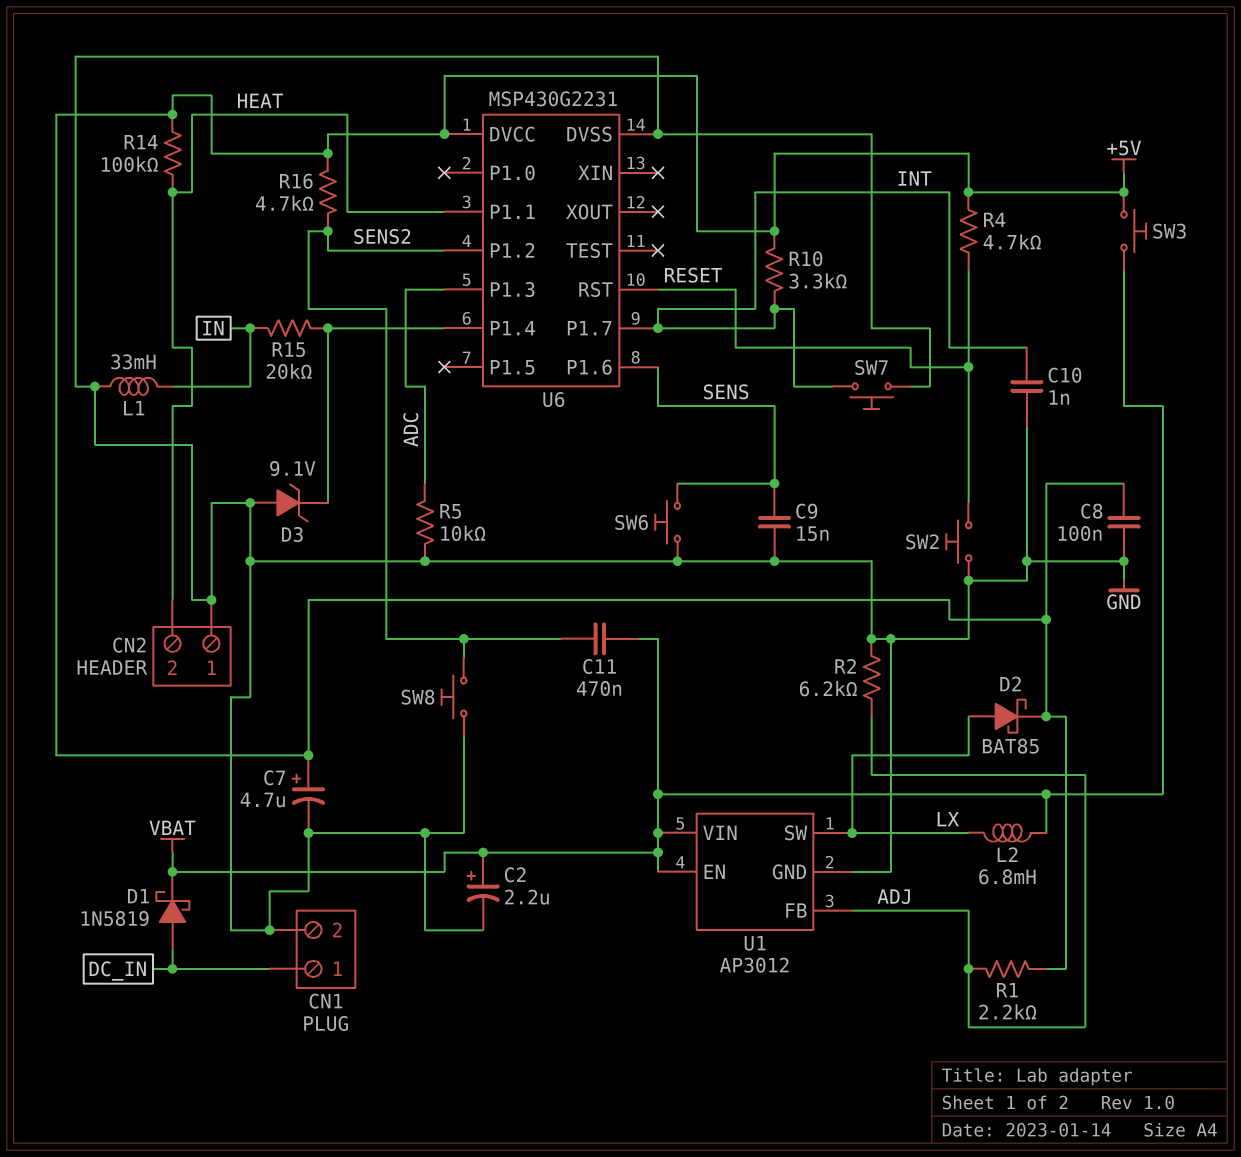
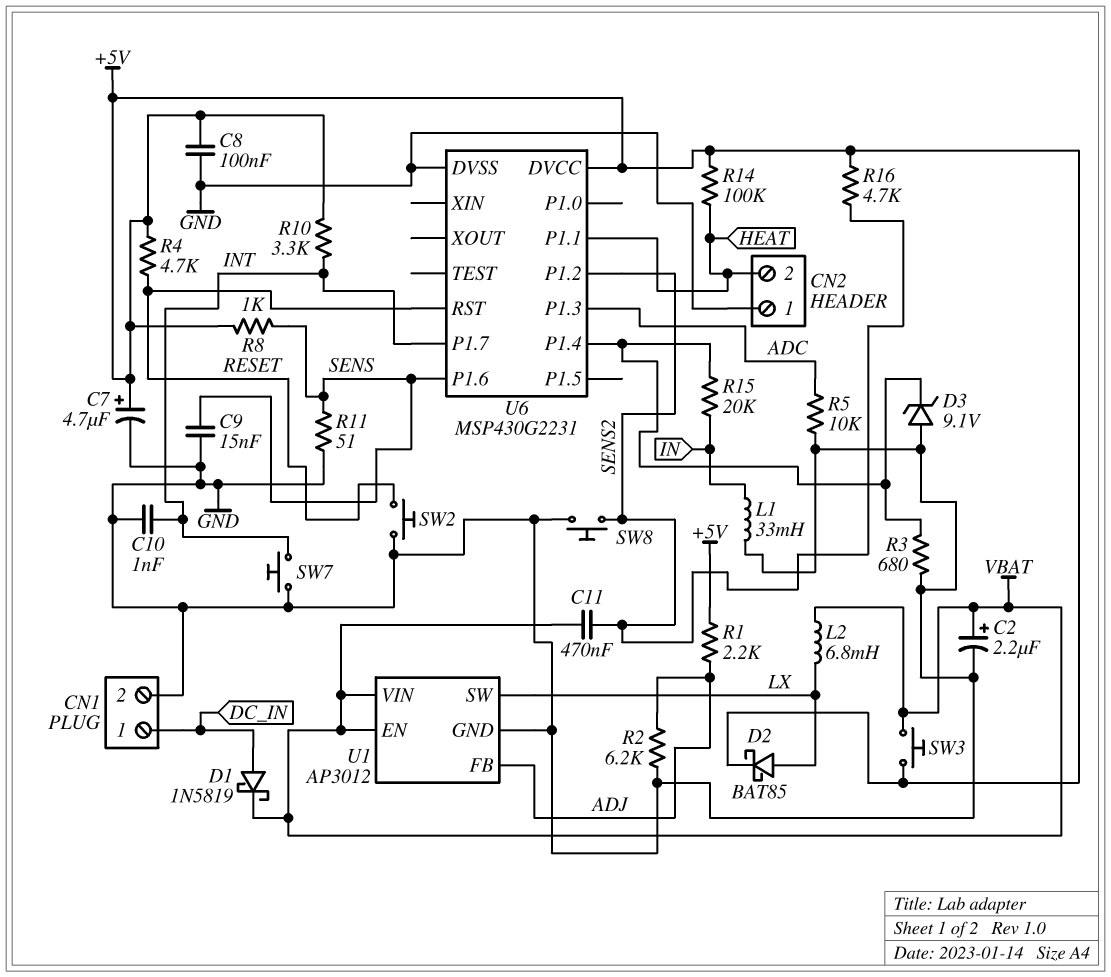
R3: none -> 680 (GND, U6/P1.4)
R8: none -> 1k (+5V, SENS)
R11: none -> 51 (GND, SENS)
SW6: button (GND, SENS) -> none

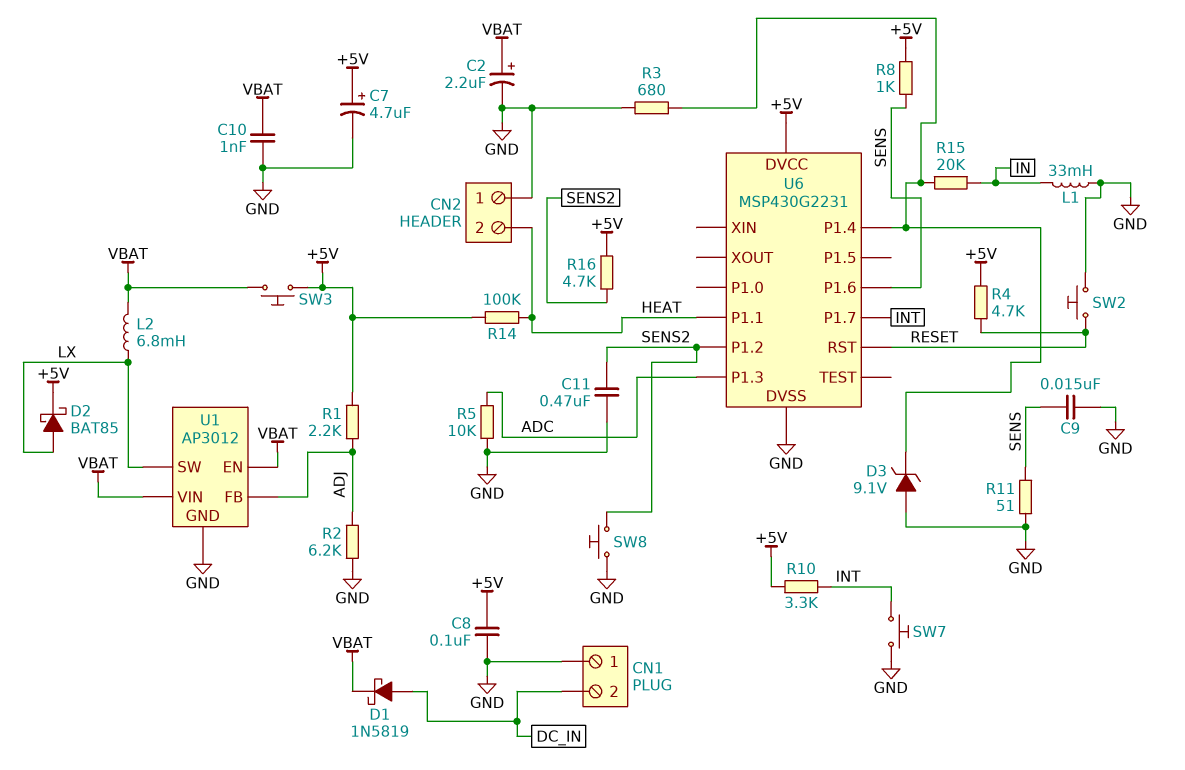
C10: 1nF (GND, INT) -> 1nF (GND, VBAT)
C11: 470nF (SENS2, VBAT) -> 470nF (GND, SENS2)
CN1 pin 1: DC_IN -> GND
CN1 pin 2: GND -> DC_IN

